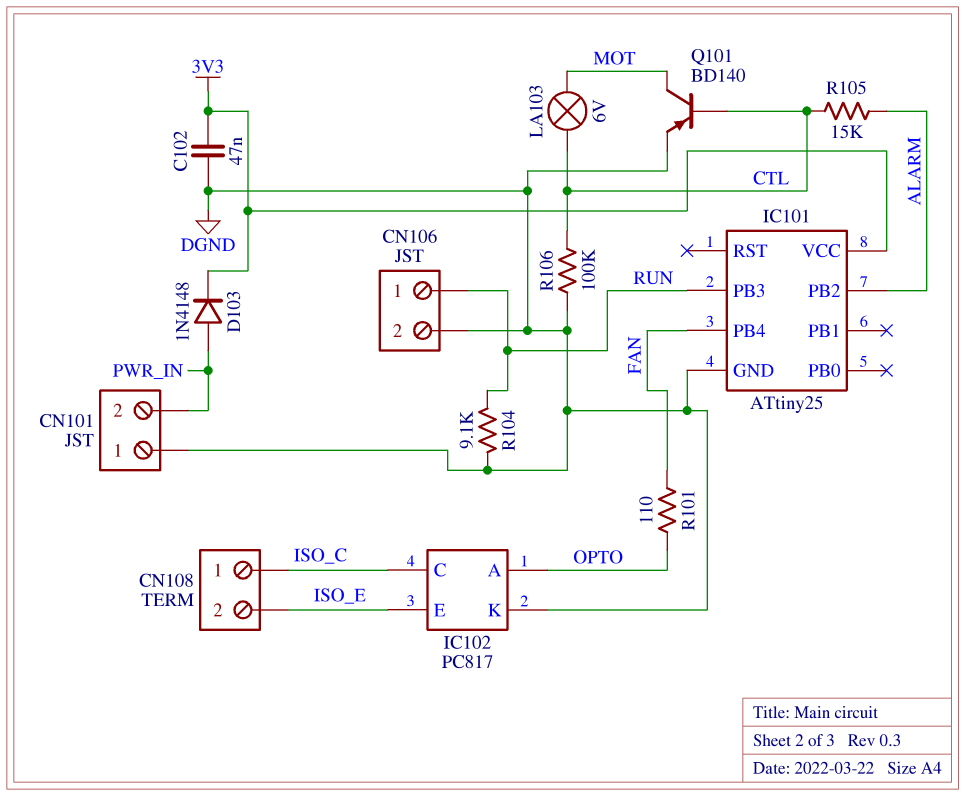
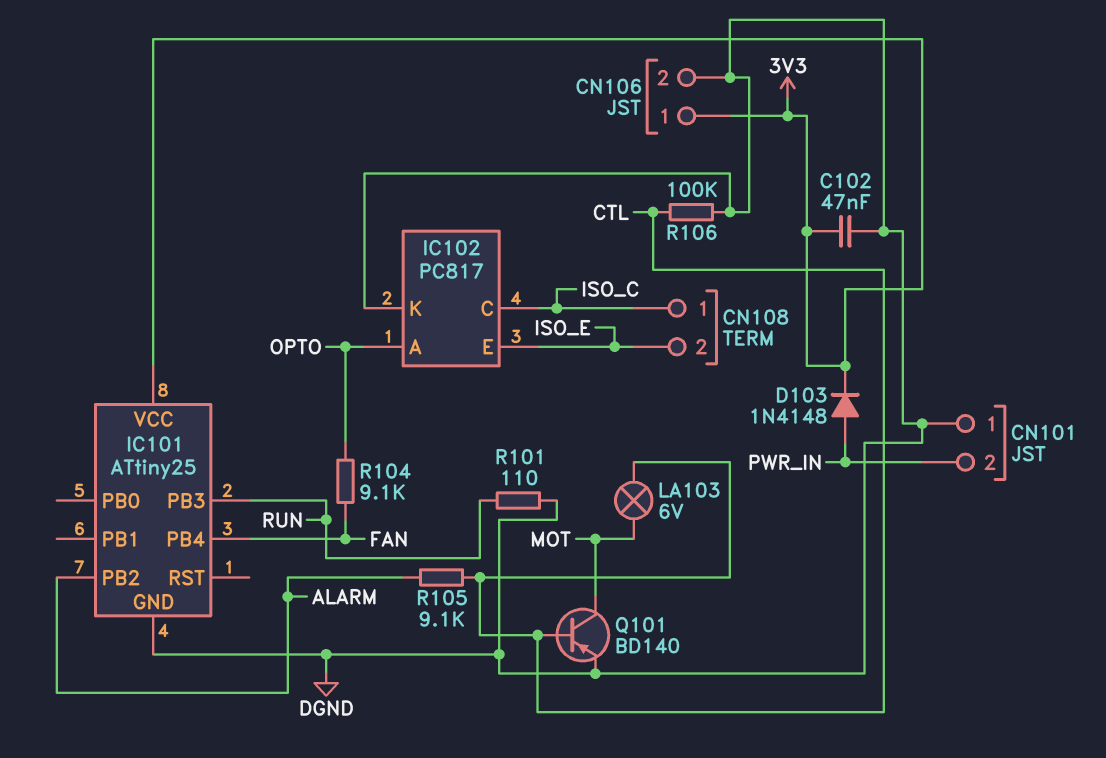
CN106 pin 1: RUN -> 3V3
R101: 110 (FAN, OPTO) -> 110 (DGND, RUN)
R104: 9.1k (DGND, RUN) -> 9.1k (FAN, OPTO)
R105: 15k (ALARM, CTL) -> 9.1k (ALARM, CTL)

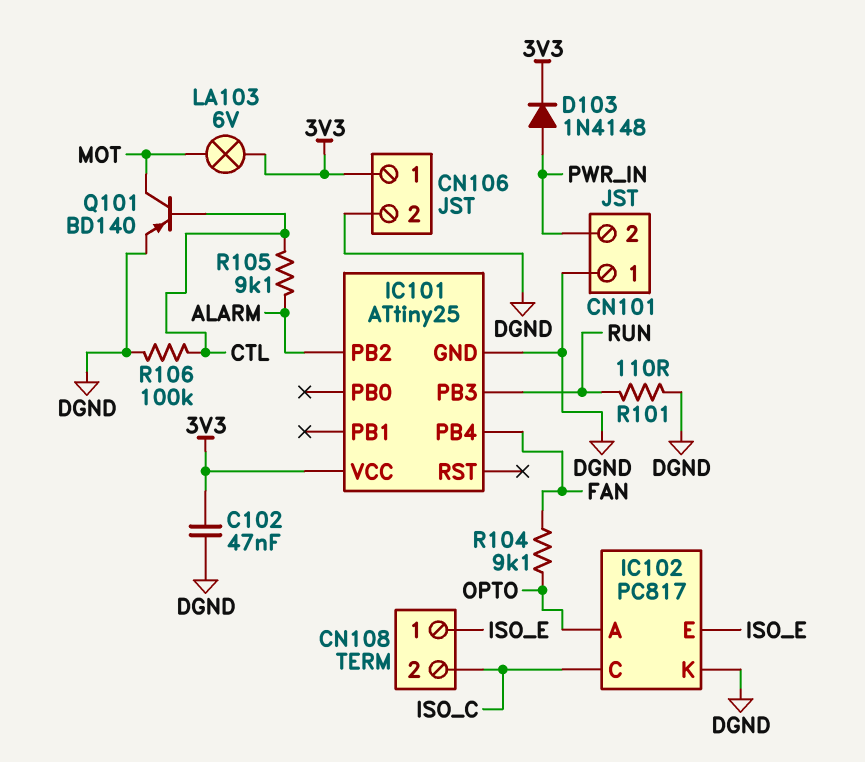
CN108 pin 1: ISO_C -> ISO_E
CN108 pin 2: ISO_E -> ISO_C
LA103: lamp 6V (CTL, MOT) -> lamp 6V (3V3, MOT)

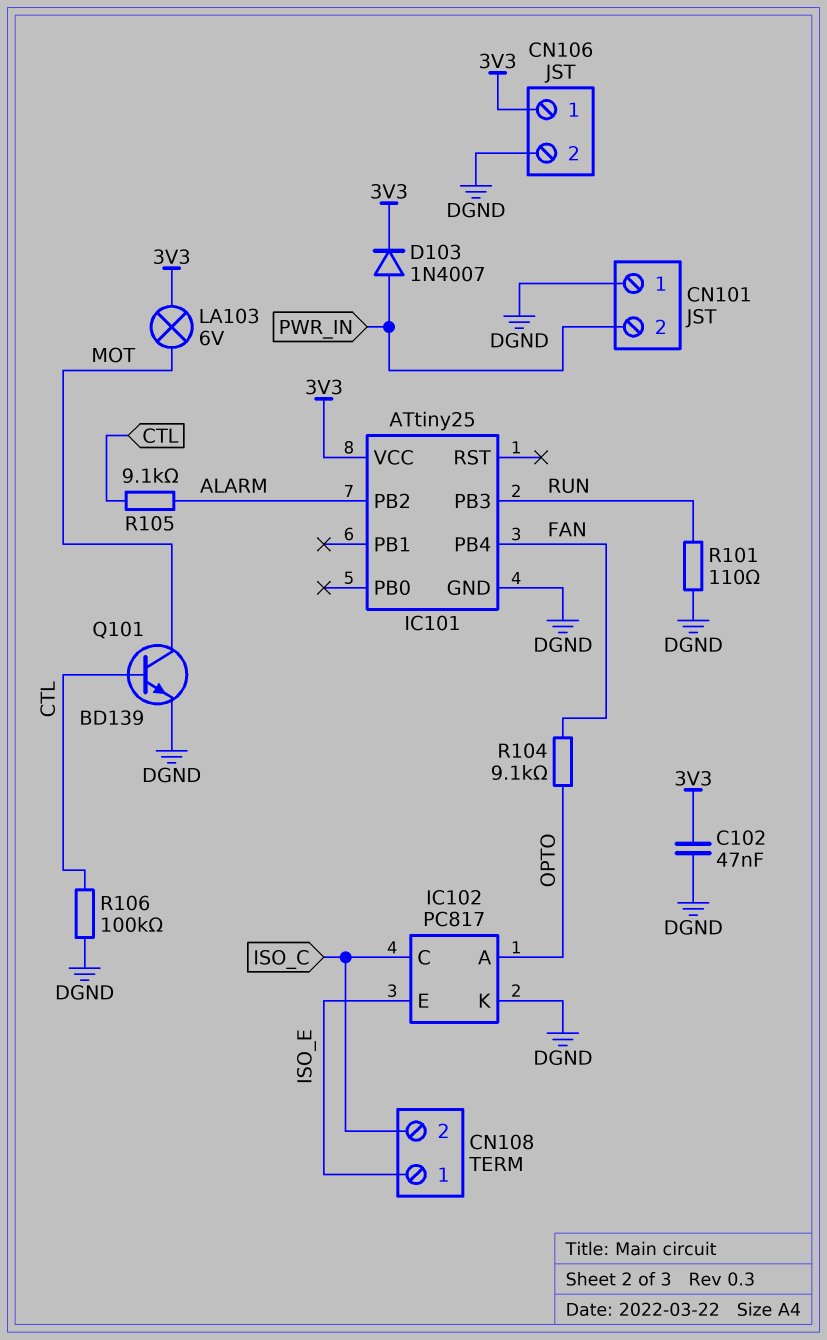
D103: diode 1N4148 (A PWR_IN, K 3V3) -> diode 1N4007 (A PWR_IN, K 3V3)
Q101: PNP BD140 (B CTL, C MOT, E DGND) -> NPN BD139 (B CTL, C MOT, E DGND)

